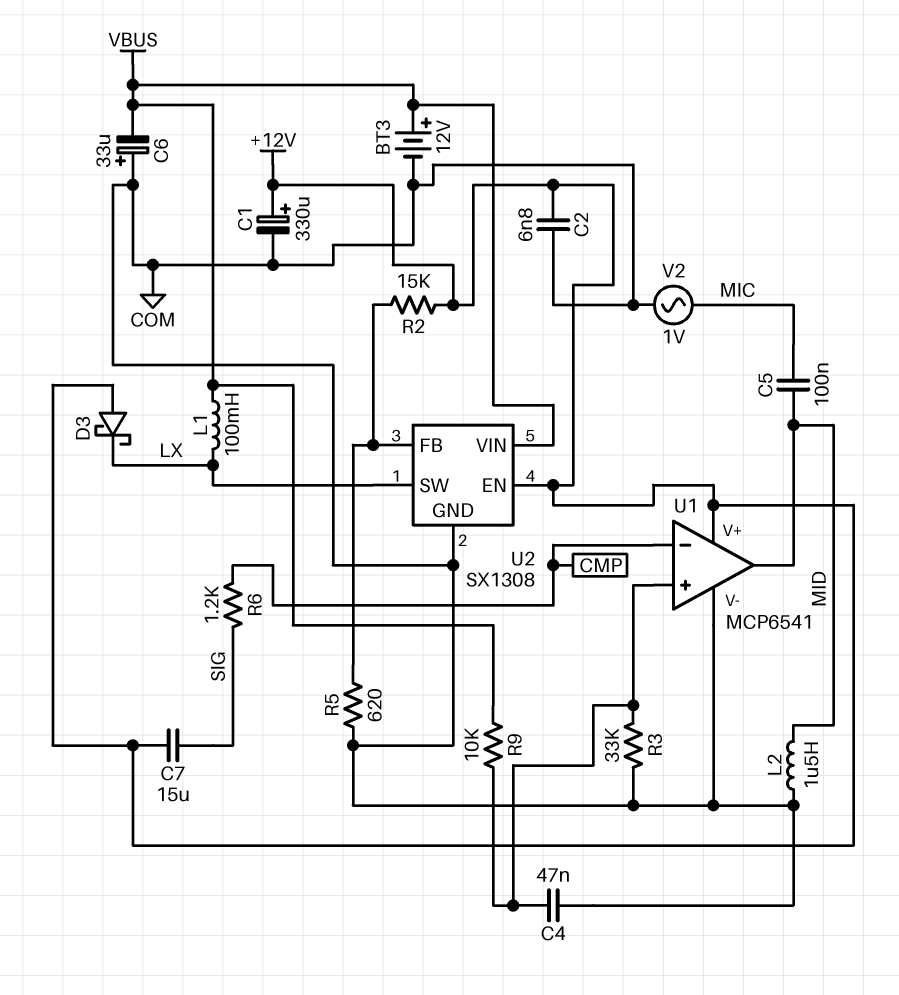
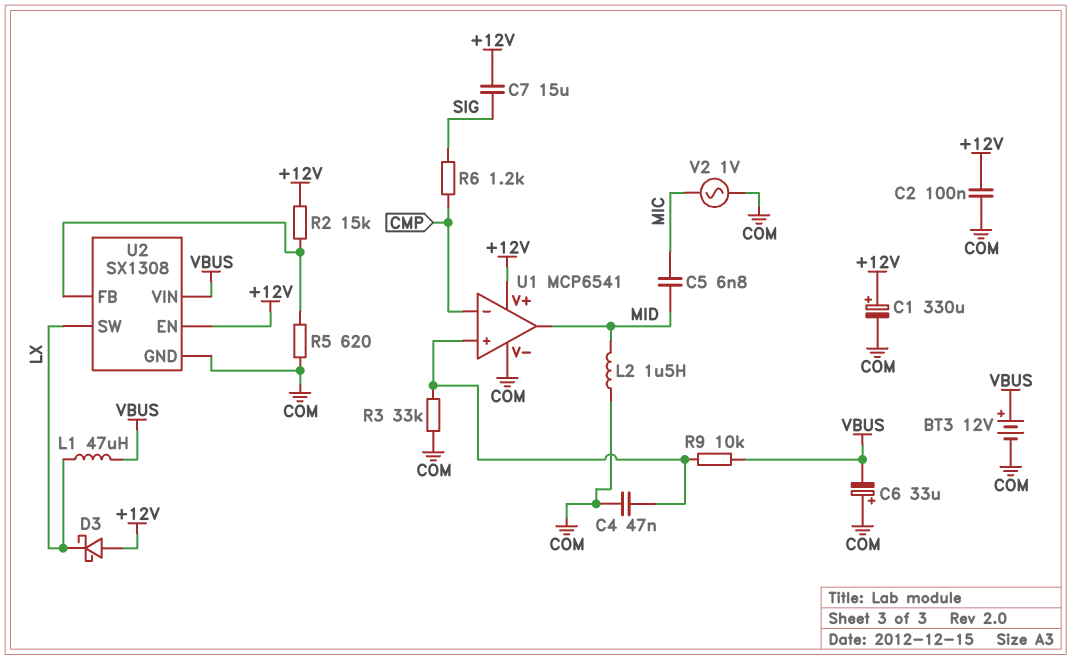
C2: 6.8nF (+12V, COM) -> 100nF (+12V, COM)
C5: 100nF (MIC, MID) -> 6.8nF (MIC, MID)
L1: 100mH (LX, VBUS) -> 47uH (LX, VBUS)

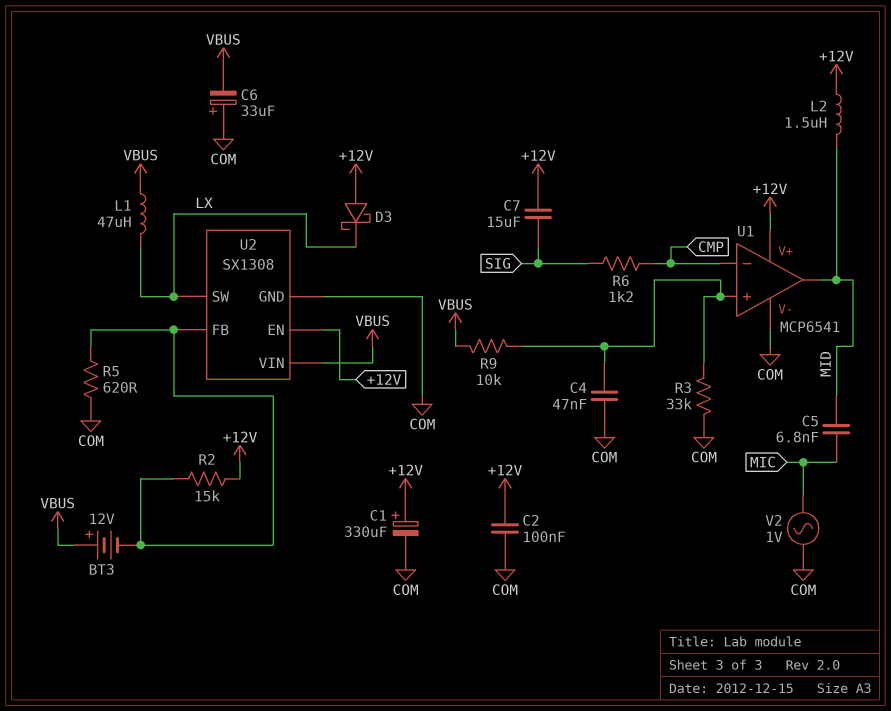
BT3: 12V (plus VBUS, minus COM) -> 12V (plus VBUS, minus U2/FB)
L2: 1.5uH (COM, MID) -> 1.5uH (+12V, MID)

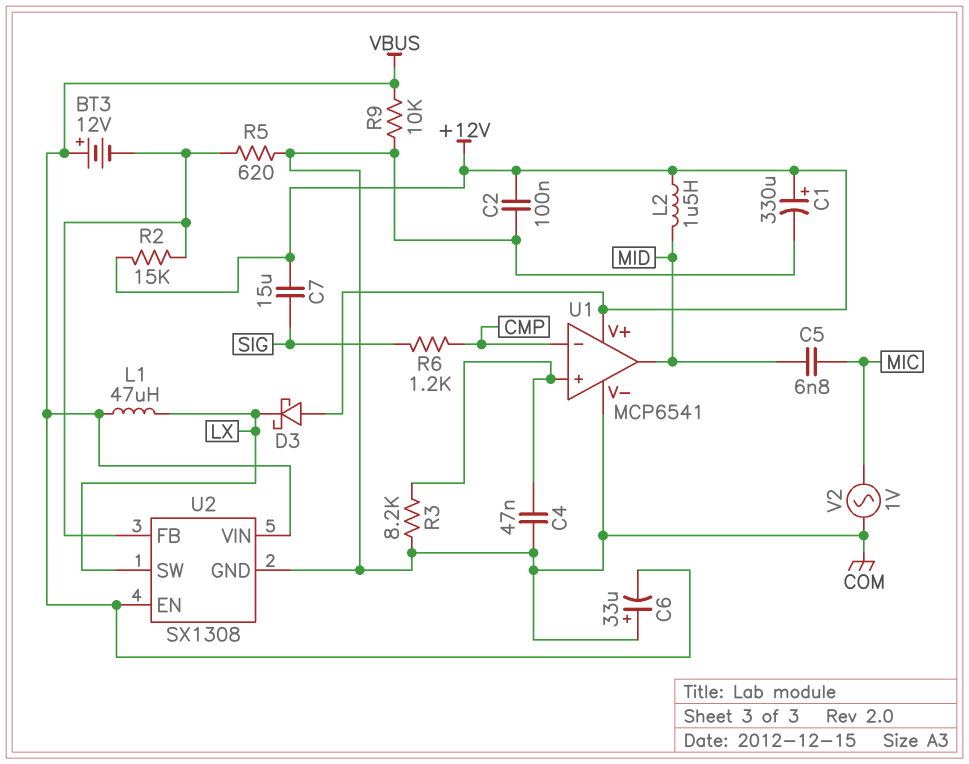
R3: 33k (COM, U1/in+) -> 8.2k (COM, U1/in+)
R9: 10k (U1/in+, VBUS) -> 10k (COM, VBUS)
U2 pin EN: +12V -> VBUS

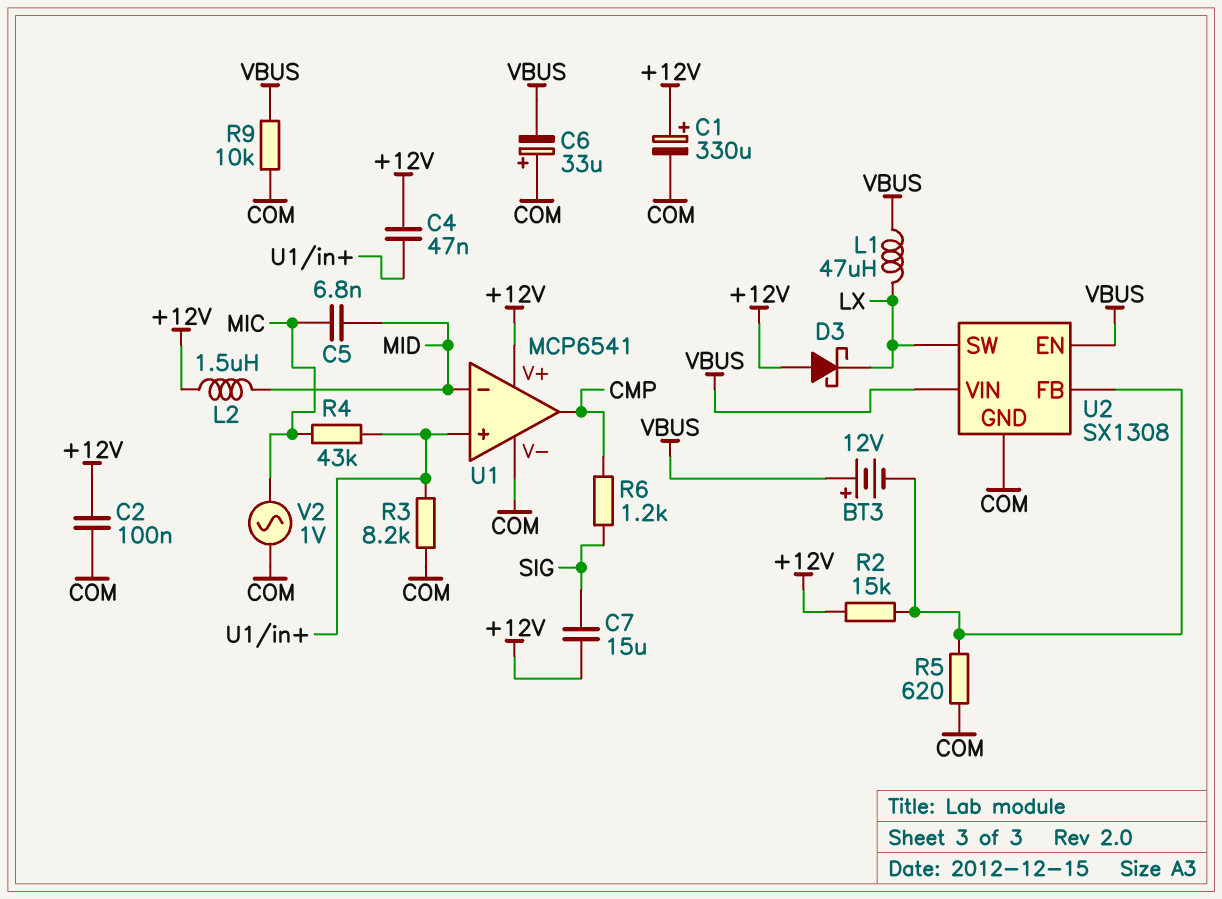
C4: 47nF (COM, U1/in+) -> 47nF (+12V, U1/in+)
R4: none -> 43k (MIC, U1/in+)
U1 pin in-: CMP -> MID
U1 pin out: MID -> CMP

